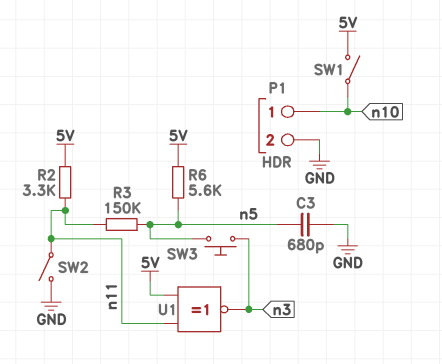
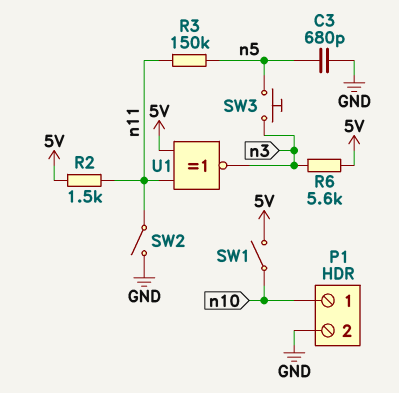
R2: 3.3k (5V, n11) -> 1.5k (5V, n11)
R6: 5.6k (5V, n5) -> 5.6k (5V, n3)

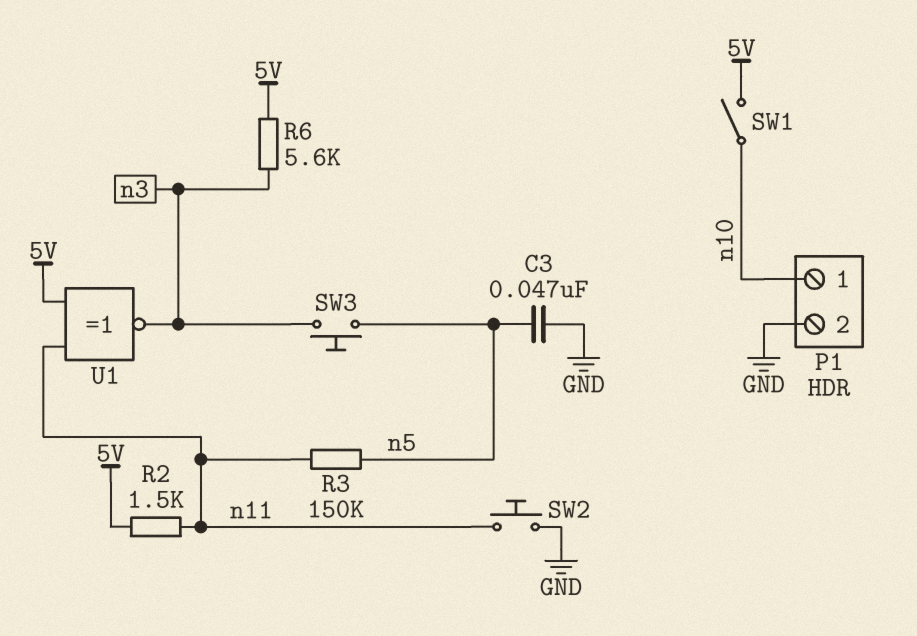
C3: 680pF (GND, n5) -> 47nF (GND, n5)
SW2: switch (GND, n11) -> button (GND, n11)

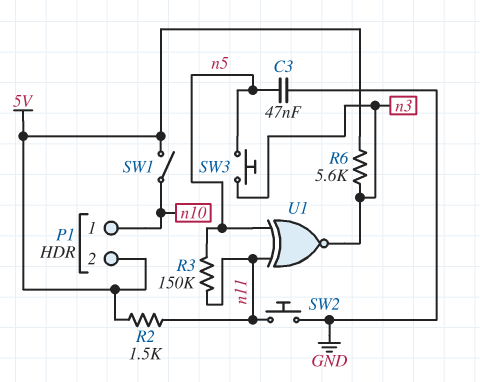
P1 pin 2: GND -> 5V
U1: XNOR (in 5V, in n11, out n3) -> XNOR (in n5, in n11, out n3)

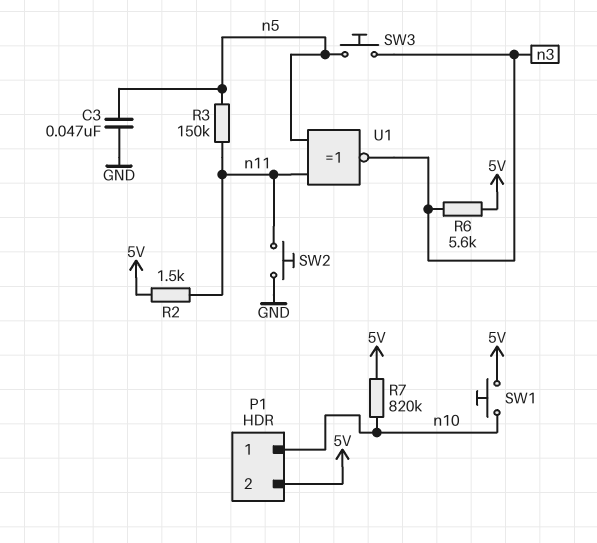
R7: none -> 820k (5V, n10)
SW1: switch (5V, n10) -> button (5V, n10)

